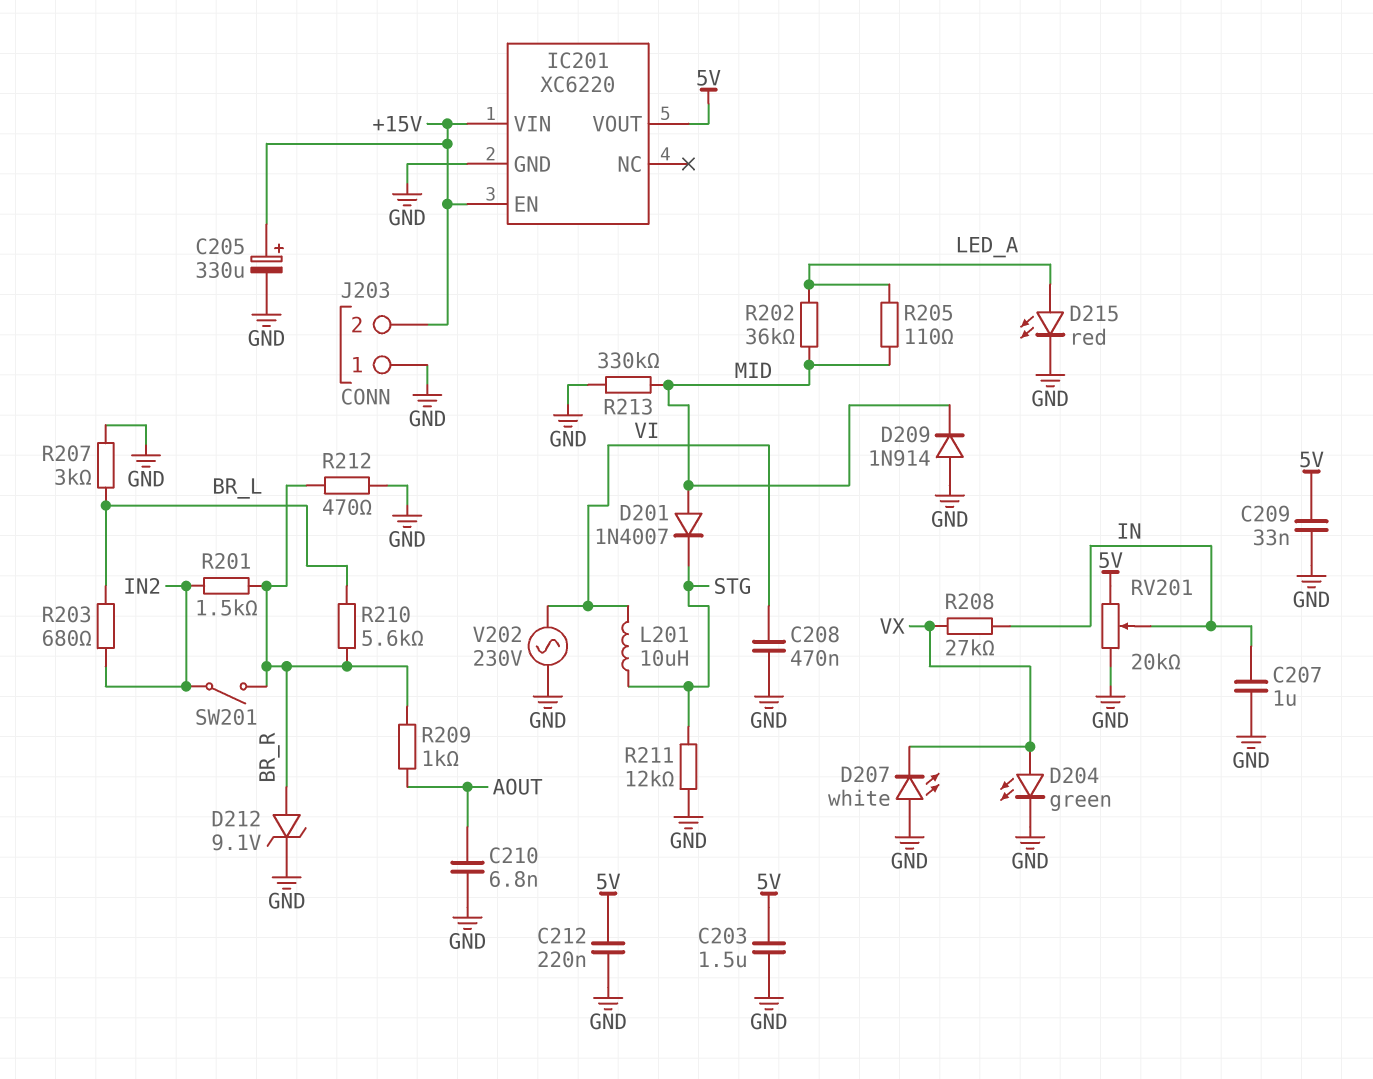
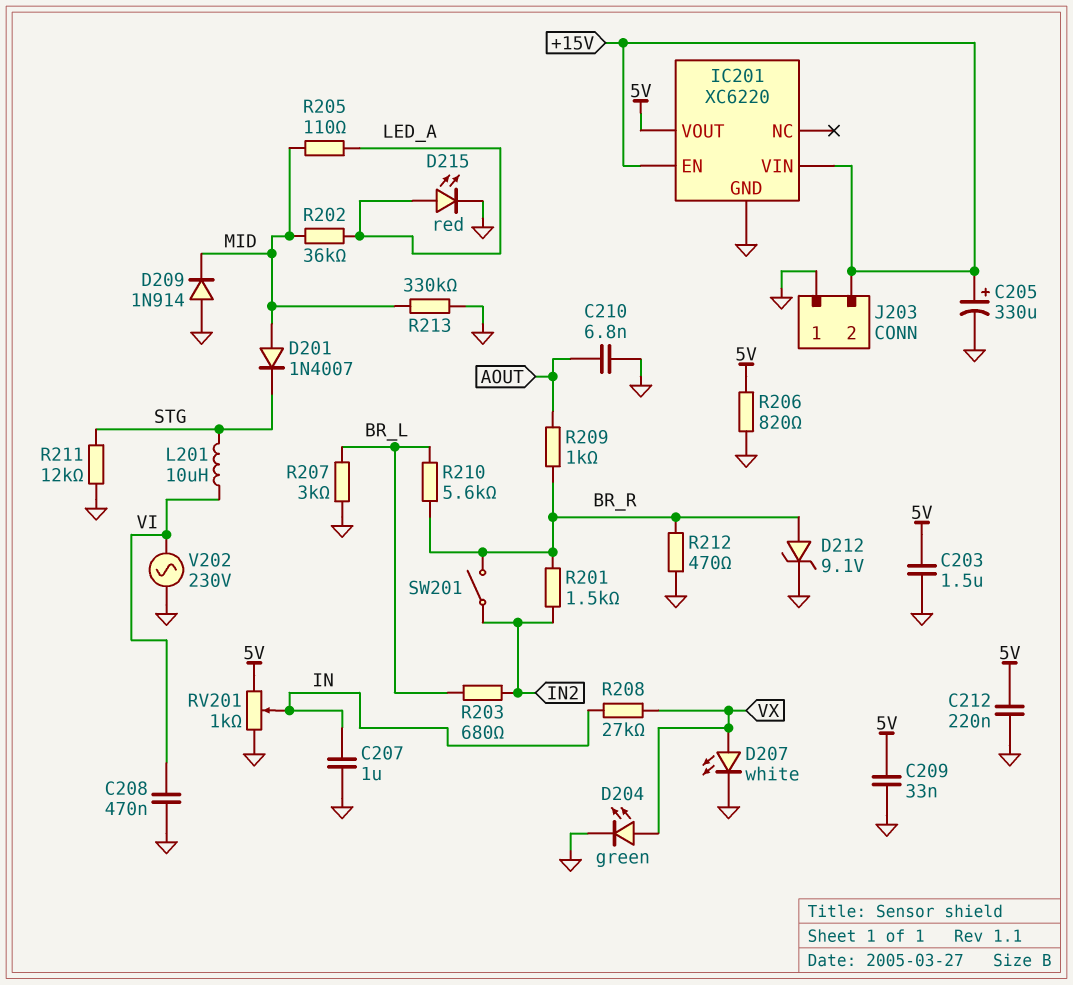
D207: LED white (A GND, K VX) -> LED white (A VX, K GND)
R206: none -> 820 (5V, GND)
RV201: 20k (5V, GND, wiper IN) -> 1k (5V, GND, wiper IN)

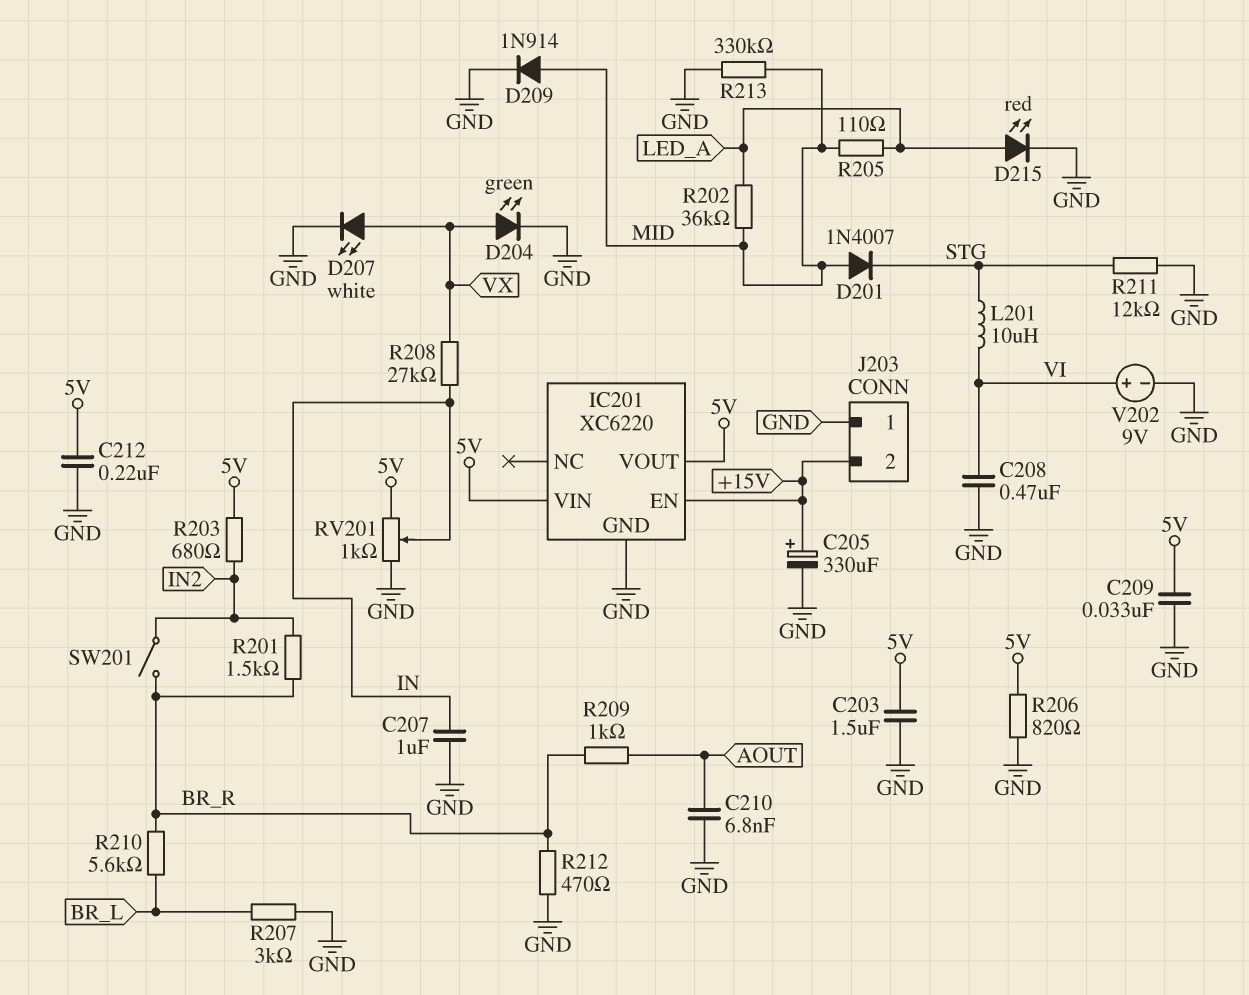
D209: diode 1N914 (A GND, K MID) -> diode 1N914 (A MID, K GND)
D212: zener 9.1V (A BR_R, K GND) -> none
IC201 pin VIN: +15V -> 5V
R203: 680 (BR_L, IN2) -> 680 (5V, IN2)
V202: AC 230V (GND, VI) -> 9V (plus VI, minus GND)

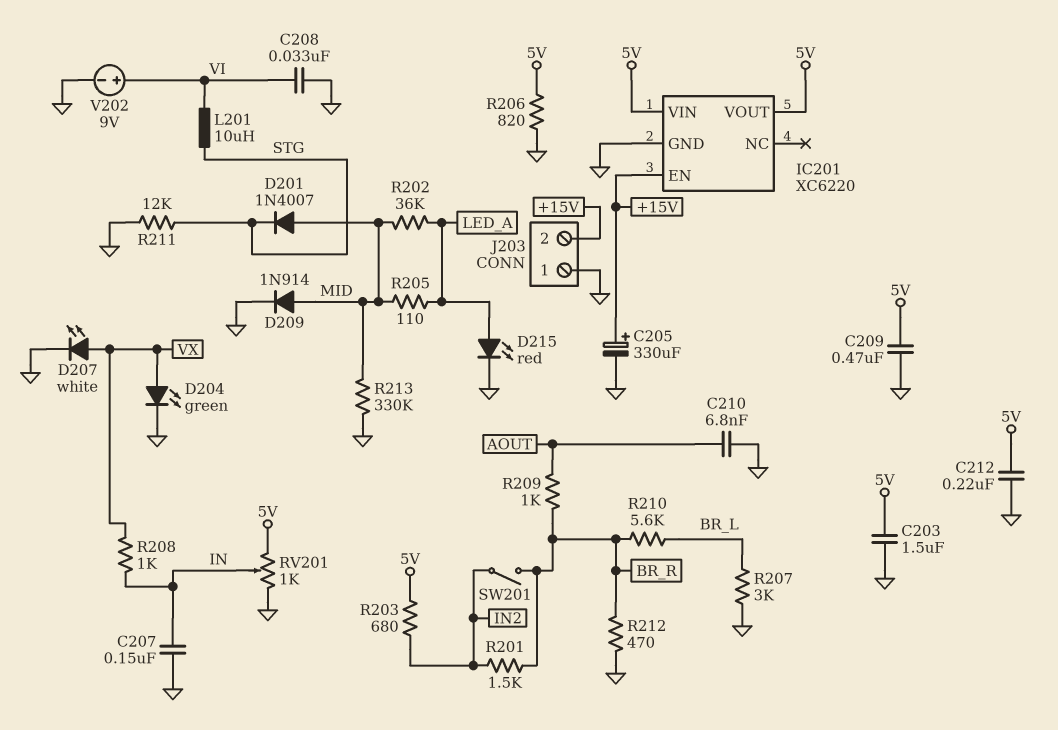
C207: 1uF (GND, IN) -> 150nF (GND, IN)
C208: 470nF (GND, VI) -> 33nF (GND, VI)
C209: 33nF (5V, GND) -> 470nF (5V, GND)
R208: 27k (IN, VX) -> 1k (IN, VX)

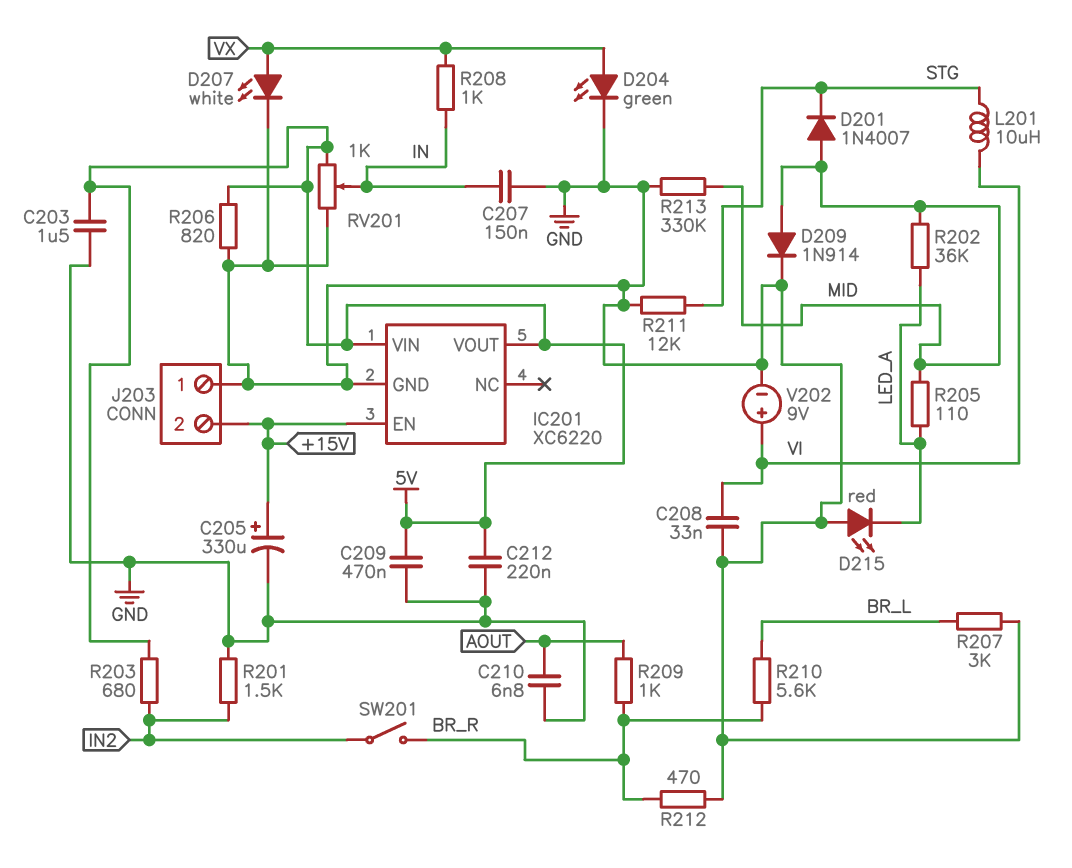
D215: LED red (A LED_A, K GND) -> LED red (A GND, K LED_A)
R201: 1.5k (BR_R, IN2) -> 1.5k (GND, IN2)

